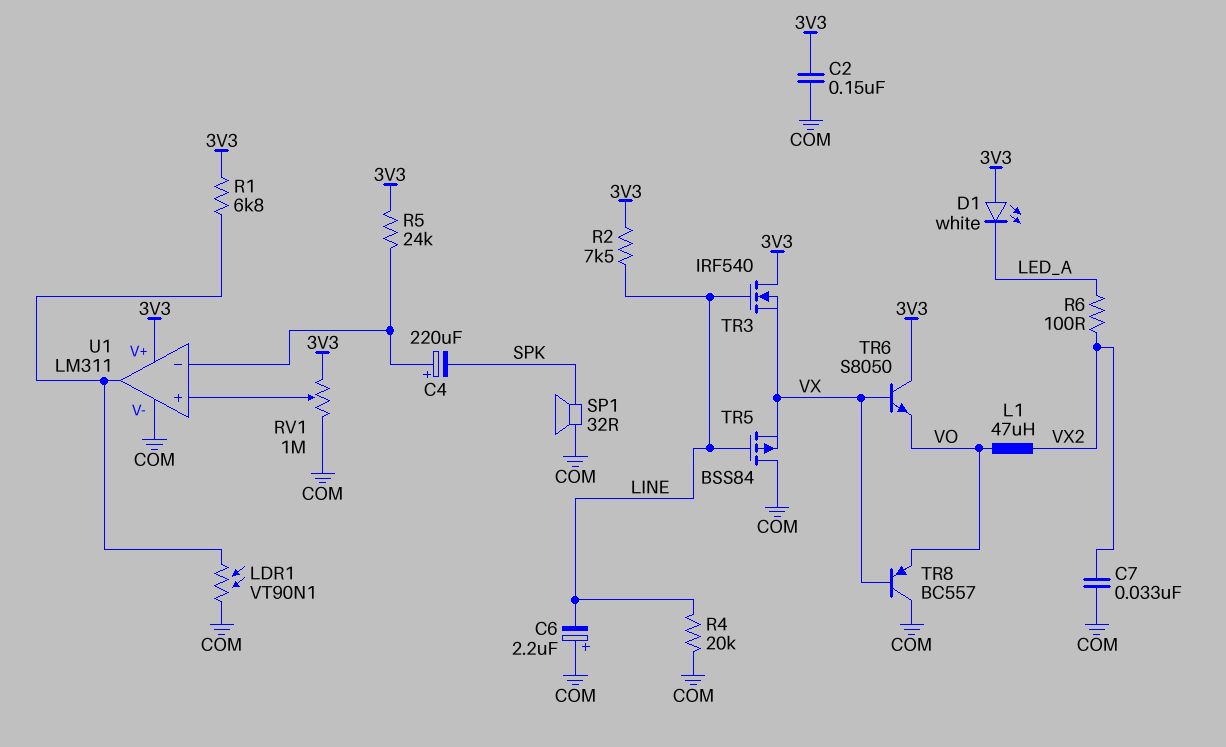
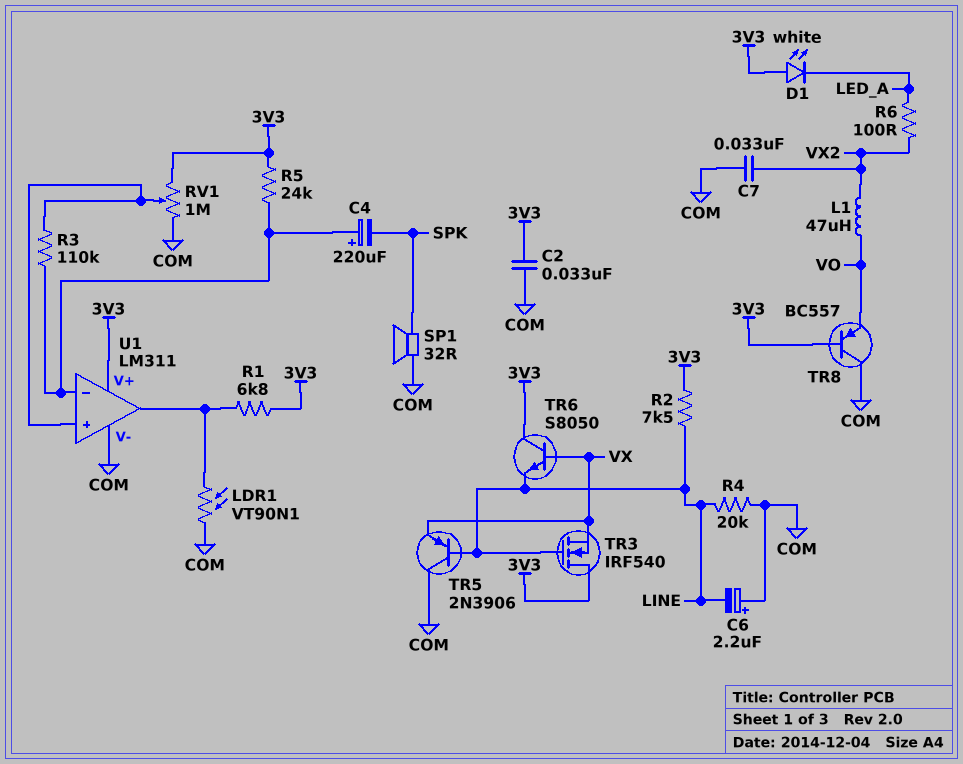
C2: 150nF (3V3, COM) -> 33nF (3V3, COM)
R3: none -> 110k (U1/in+, U1/in-)
TR5: PMOS BSS84 (G LINE, D COM, S VX) -> PNP 2N3906 (B LINE, C COM, E VX)
TR6: NPN S8050 (B VX, C 3V3, E VO) -> NPN S8050 (B VX, C 3V3, E LINE)
TR8: PNP BC557 (B VX, C COM, E VO) -> PNP BC557 (B 3V3, C COM, E VO)

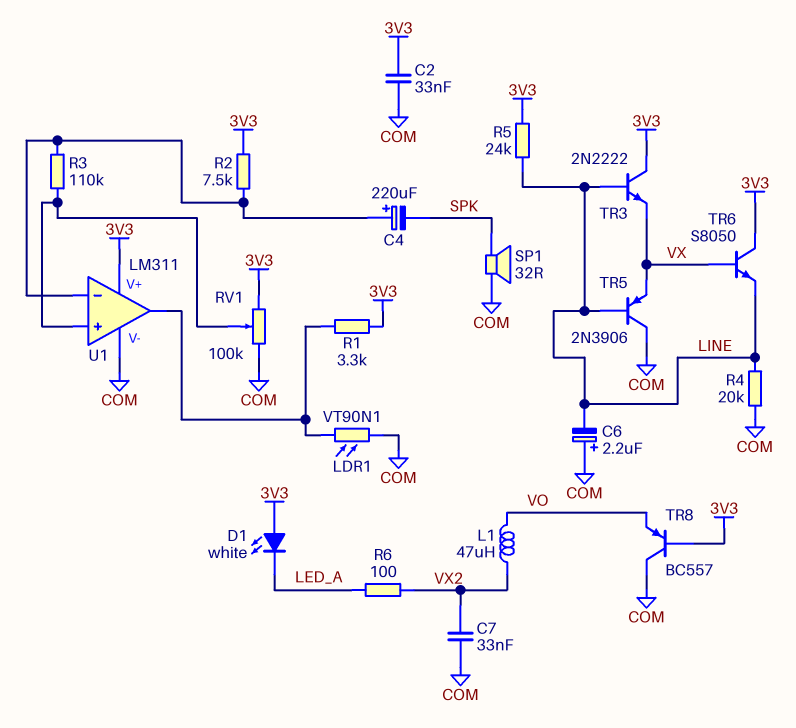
R1: 6.8k (3V3, U1/out) -> 3.3k (3V3, U1/out)
R2: 7.5k (3V3, LINE) -> 7.5k (3V3, U1/in-)
R5: 24k (3V3, U1/in-) -> 24k (3V3, LINE)
RV1: 1M (3V3, COM, wiper U1/in+) -> 100k (3V3, COM, wiper U1/in+)
TR3: NMOS IRF540 (G LINE, D 3V3, S VX) -> NPN 2N2222 (B LINE, C 3V3, E VX)

